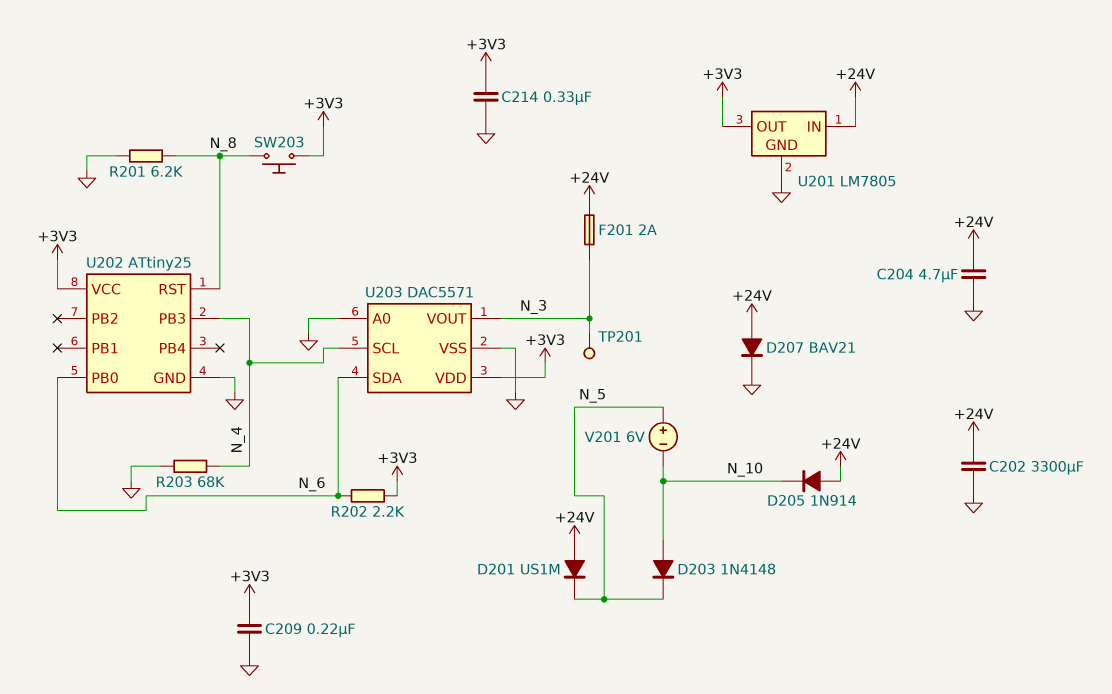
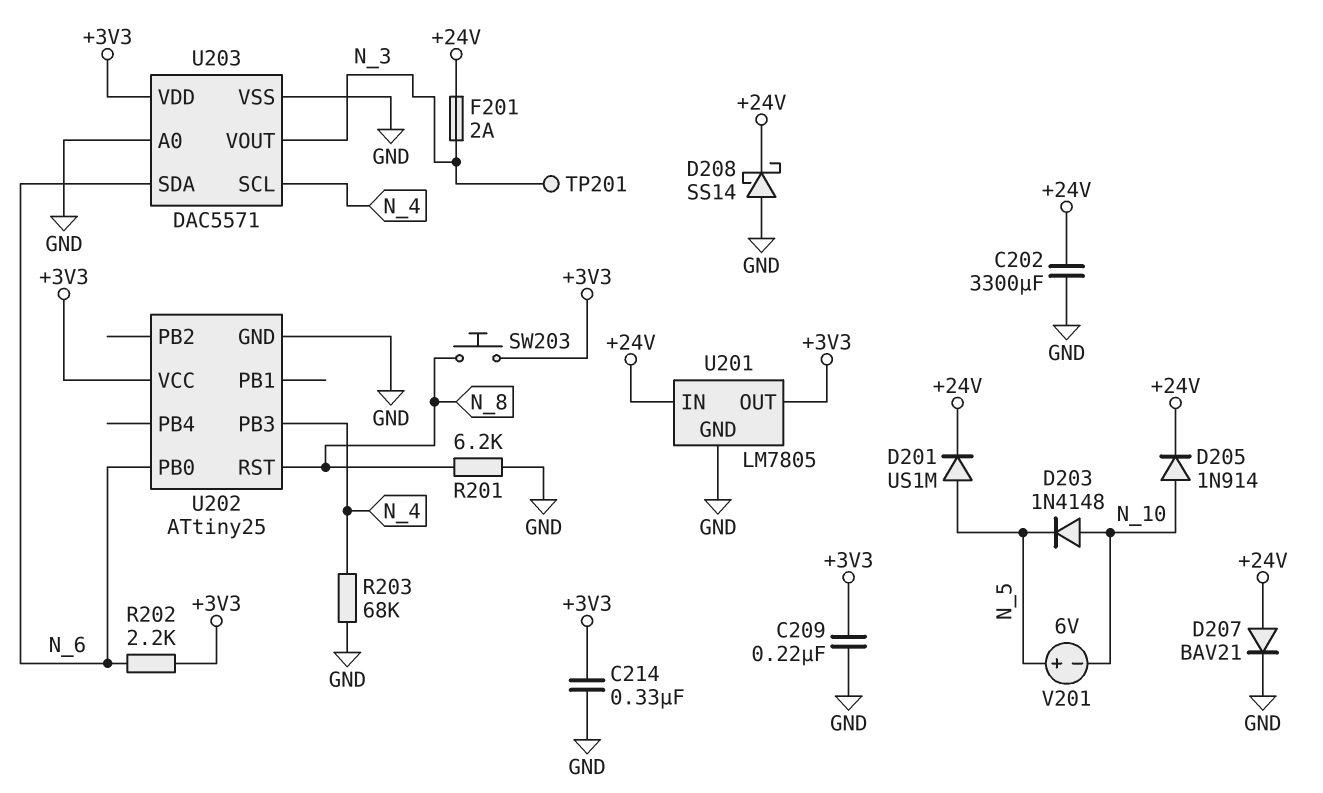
C204: 4.7uF (+24V, GND) -> none
D201: diode US1M (A +24V, K N_5) -> diode US1M (A N_5, K +24V)
D205: diode 1N914 (A +24V, K N_10) -> diode 1N914 (A N_10, K +24V)
D208: none -> schottky SS14 (A GND, K +24V)

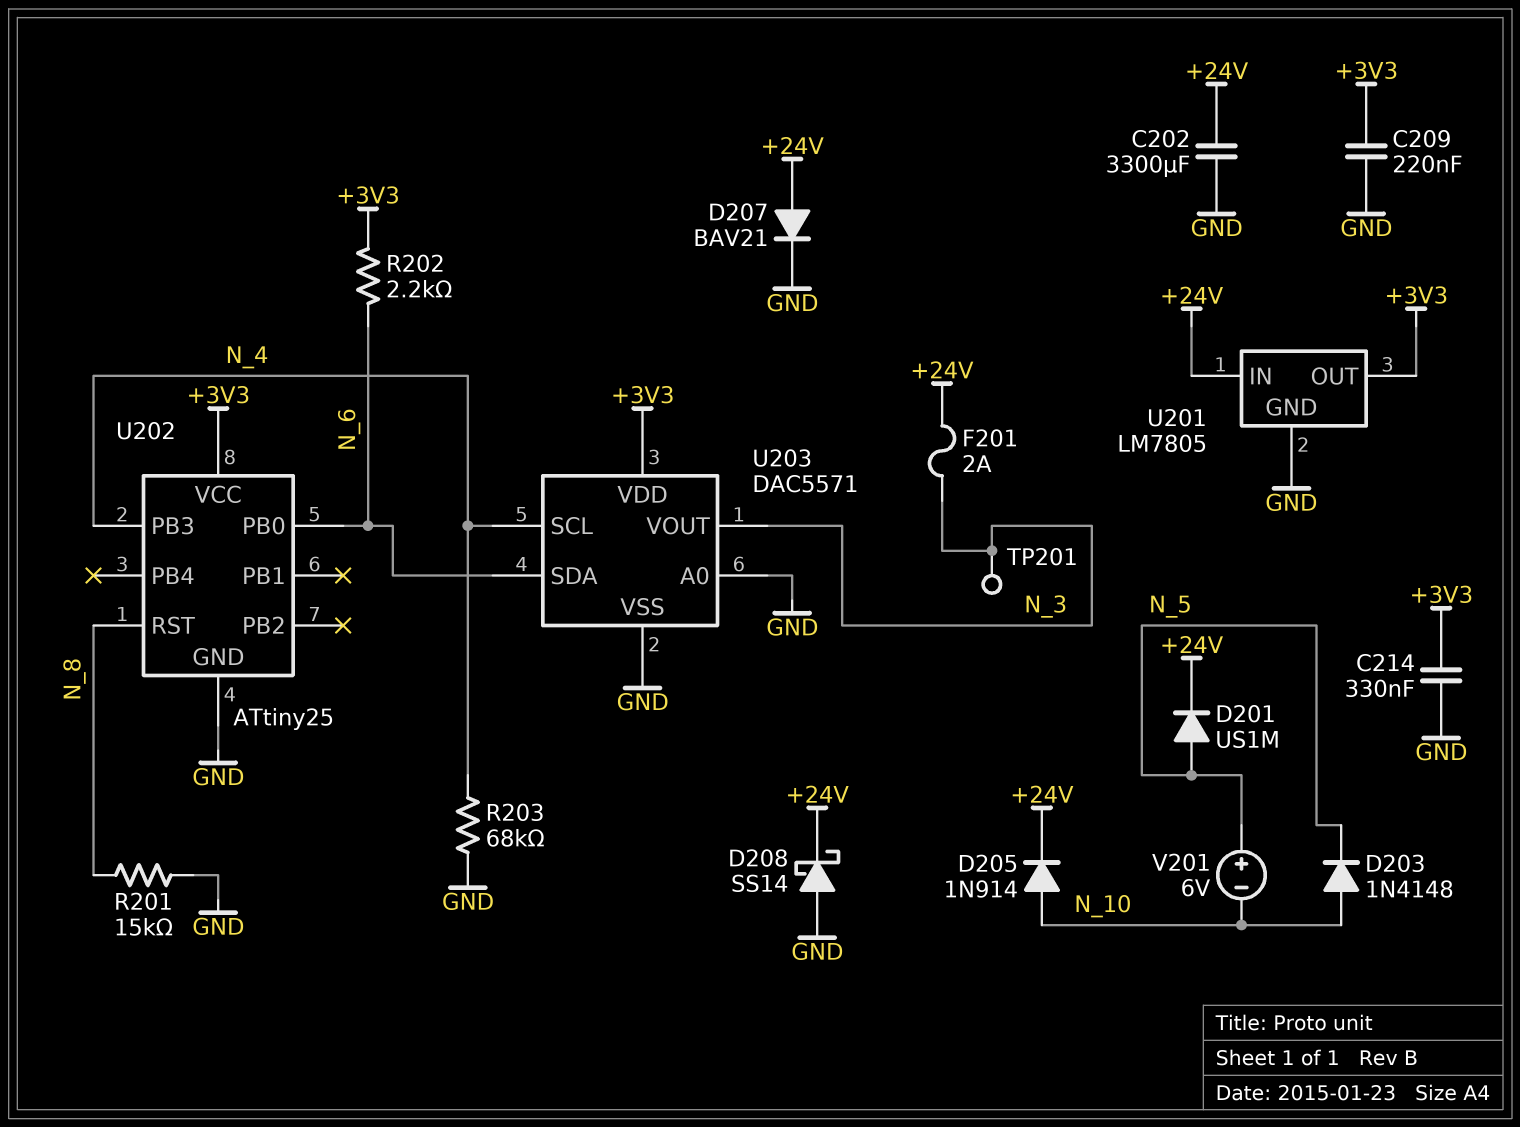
R201: 6.2k (GND, N_8) -> 15k (GND, N_8)
SW203: button (+3V3, N_8) -> none

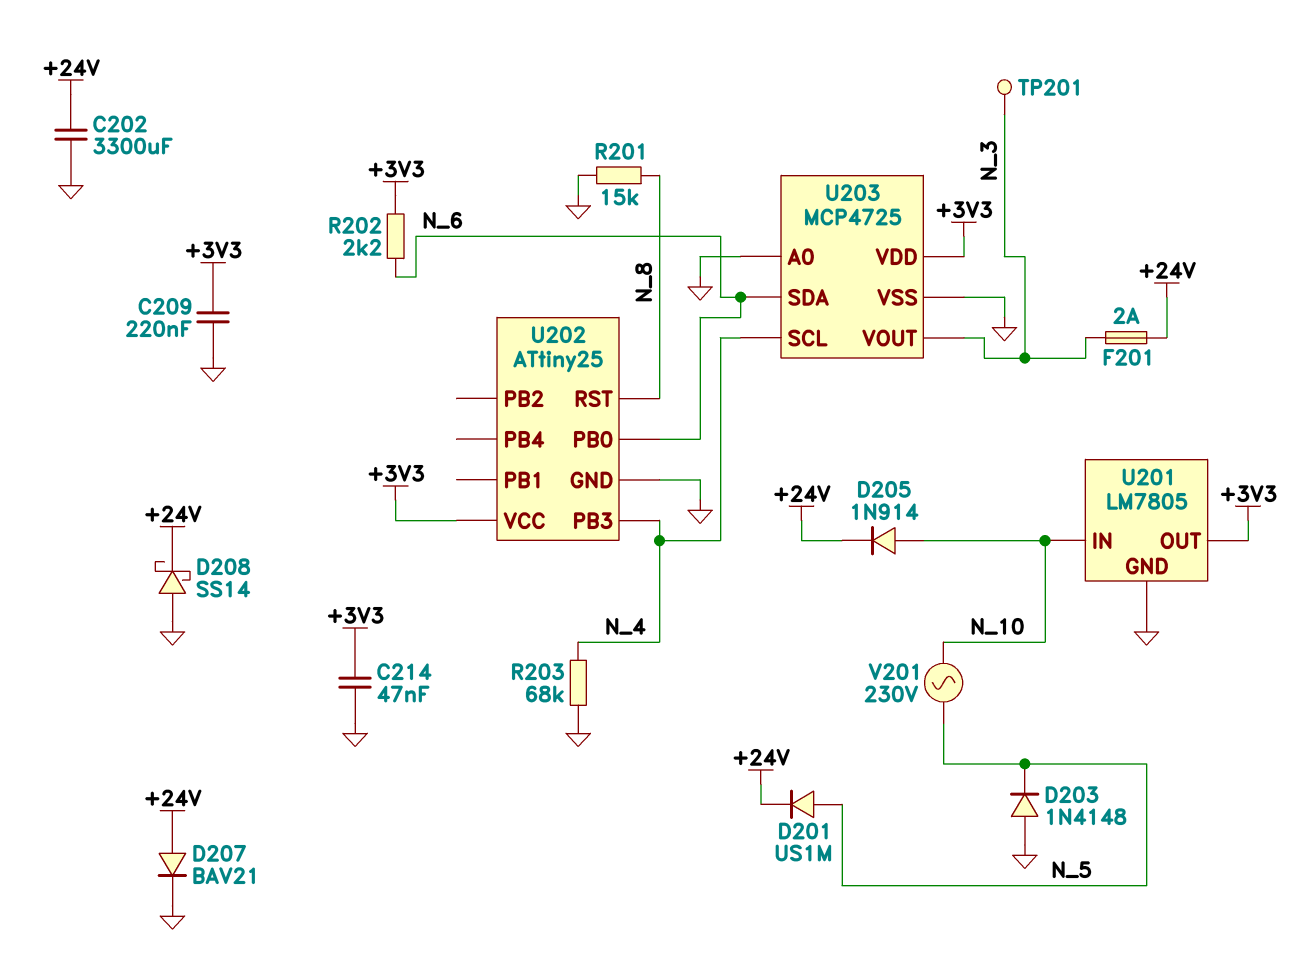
C214: 330nF (+3V3, GND) -> 47nF (+3V3, GND)
D203: diode 1N4148 (A N_10, K N_5) -> diode 1N4148 (A GND, K N_5)
U201 pin IN: +24V -> N_10
U203: DAC5571 -> MCP4725
V201: 6V (plus N_5, minus N_10) -> AC 230V (N_5, N_10)

